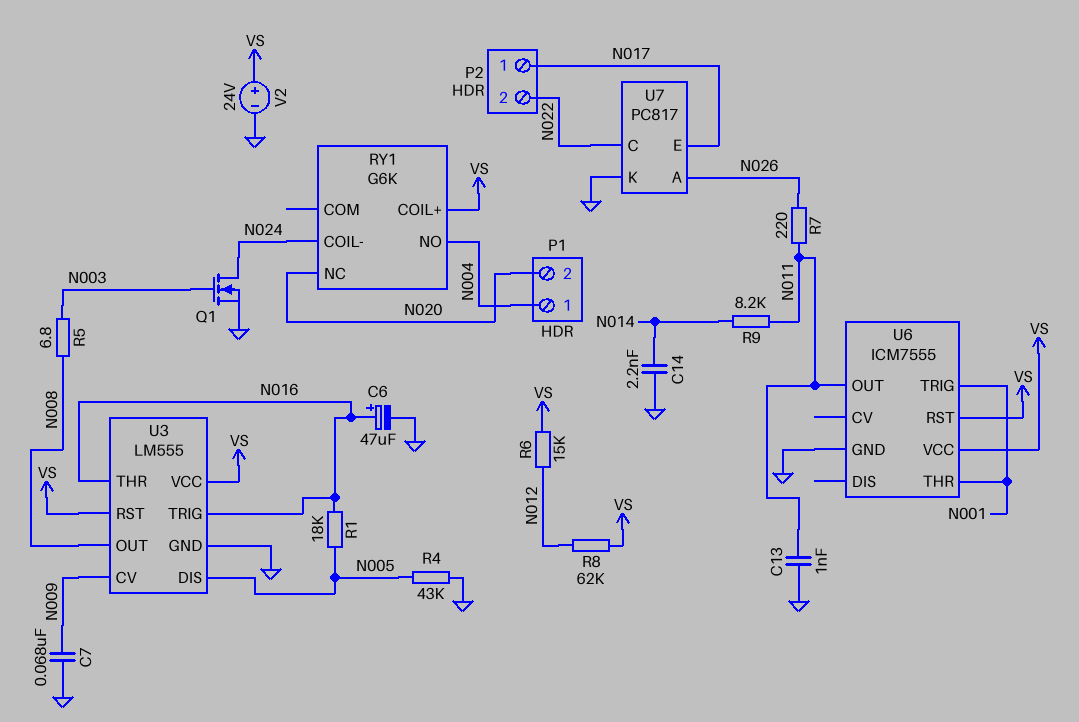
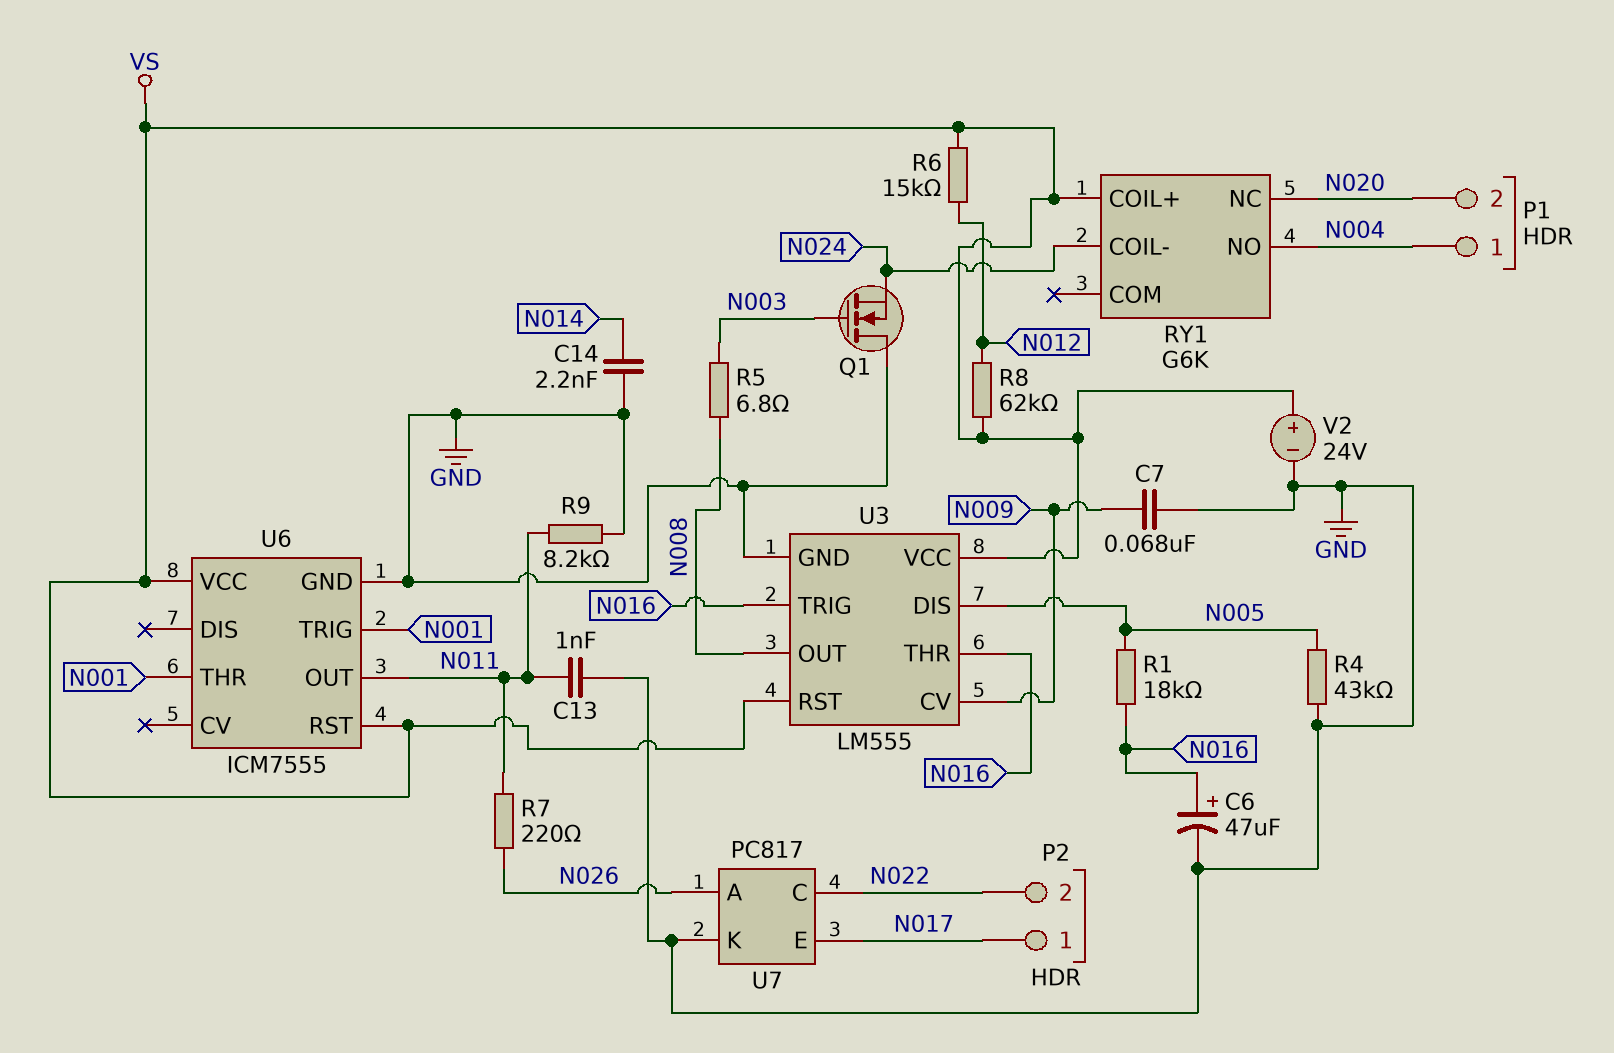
Q1: NMOS (G N003, D N024, S GND) -> NMOS (G N003, D GND, S N024)
R9: 8.2k (N011, N014) -> 8.2k (GND, N011)

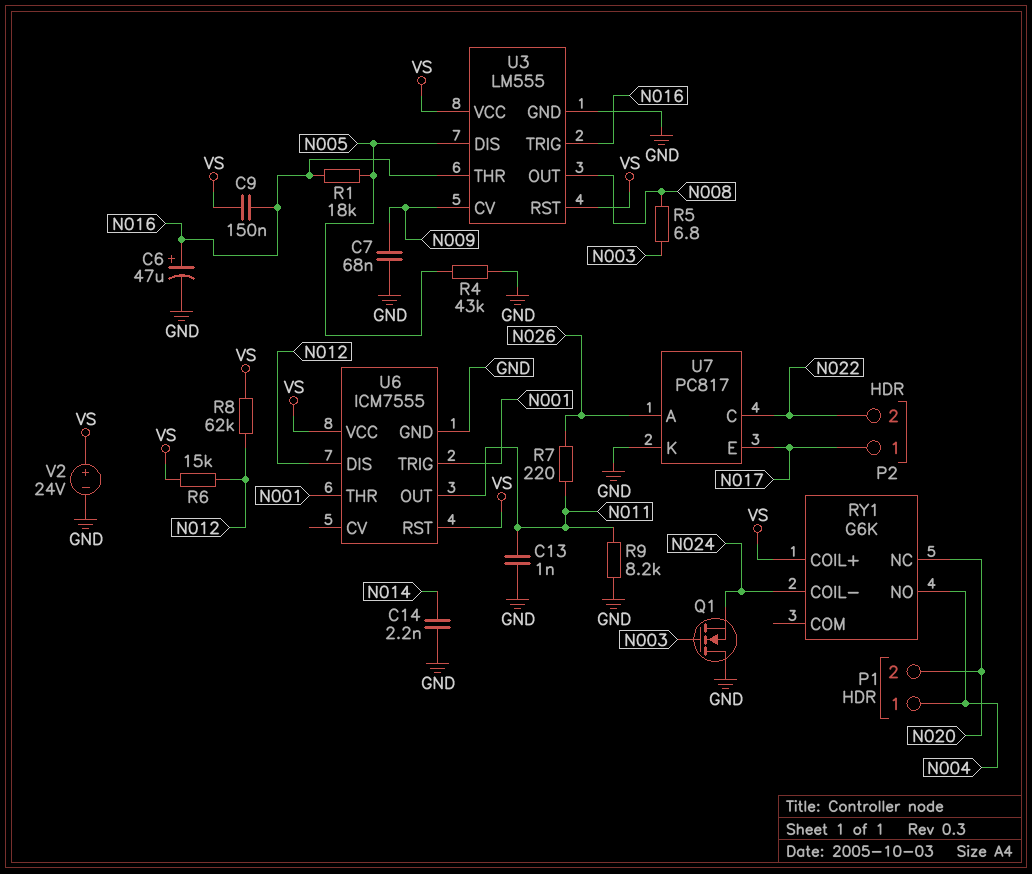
C9: none -> 150nF (N016, VS)
U6 pin DIS: none -> N012

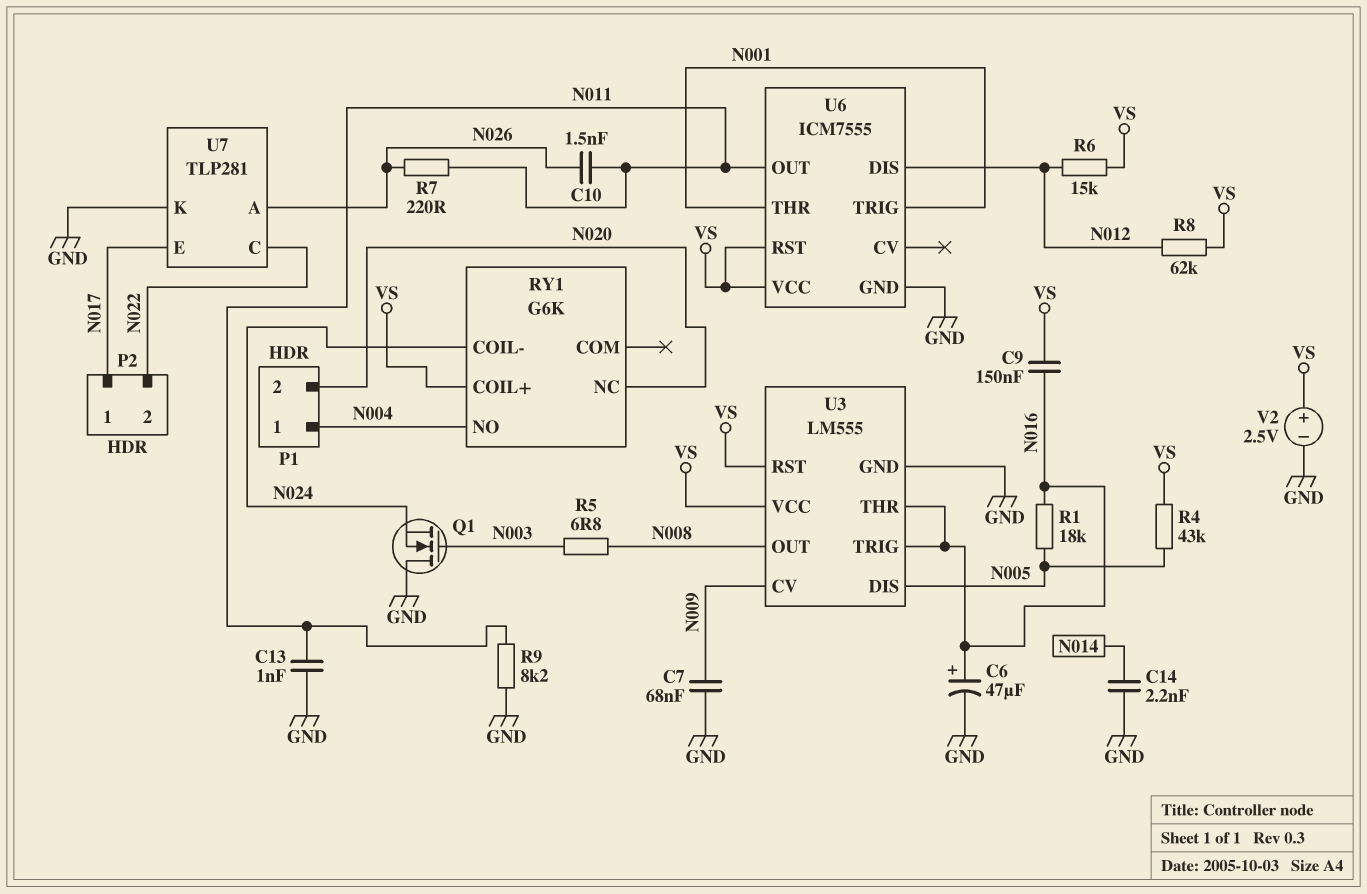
C10: none -> 1.5nF (N011, N026)
R4: 43k (GND, N005) -> 43k (N005, VS)
U7: PC817 -> TLP281
V2: 24V (plus VS, minus GND) -> 2.5V (plus VS, minus GND)

